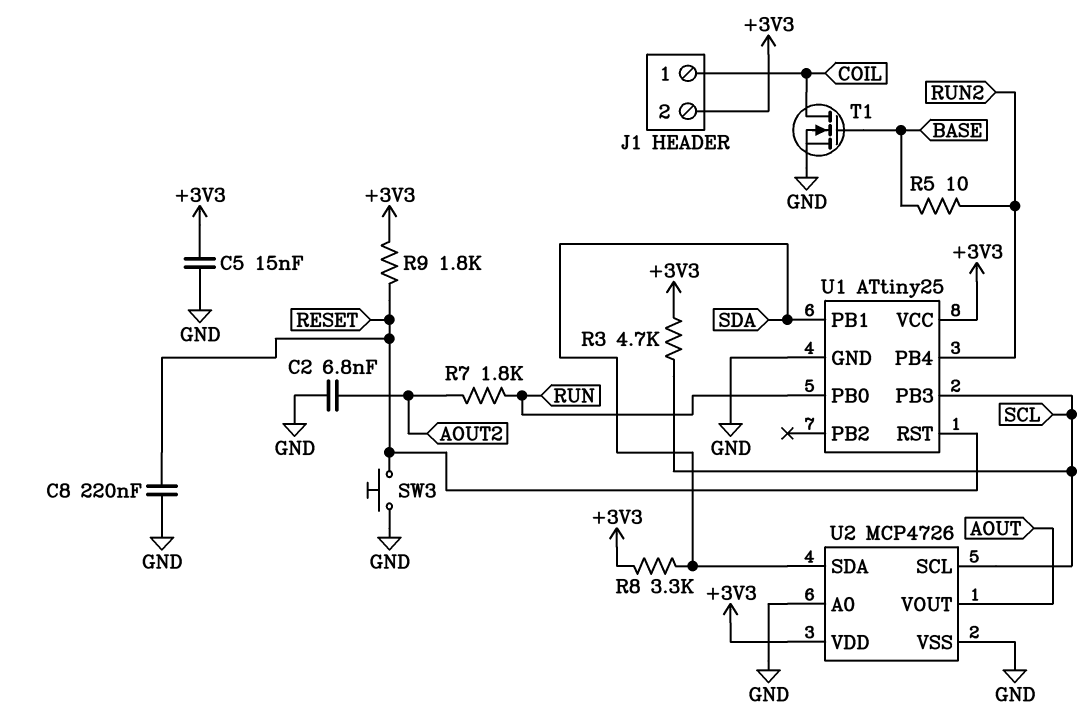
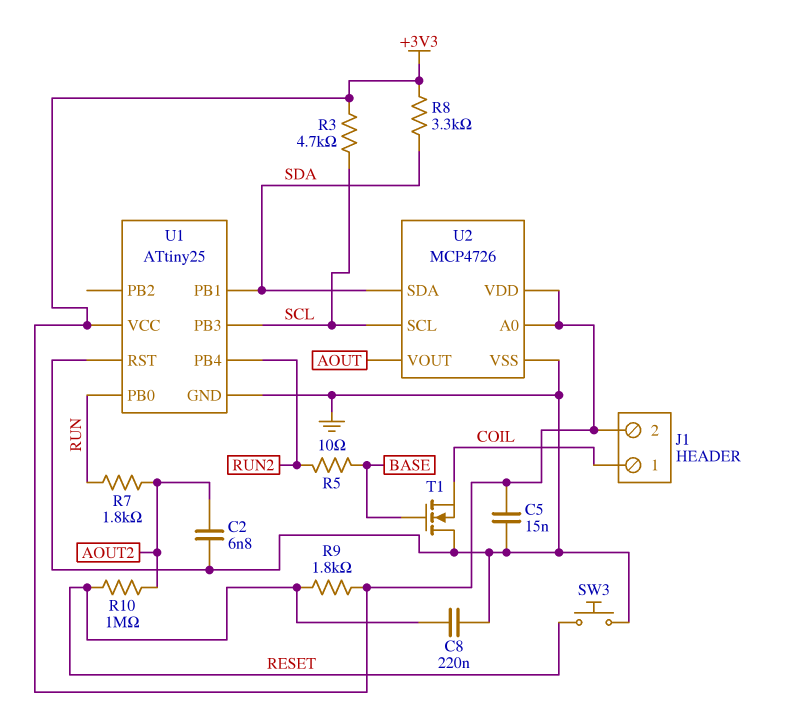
R10: none -> 1M (AOUT2, RESET)
T1: NMOS (G BASE, D COIL, S GND) -> NMOS (G BASE, D GND, S COIL)
U1 pin RST: RESET -> GND
U2 pin A0: GND -> +3V3

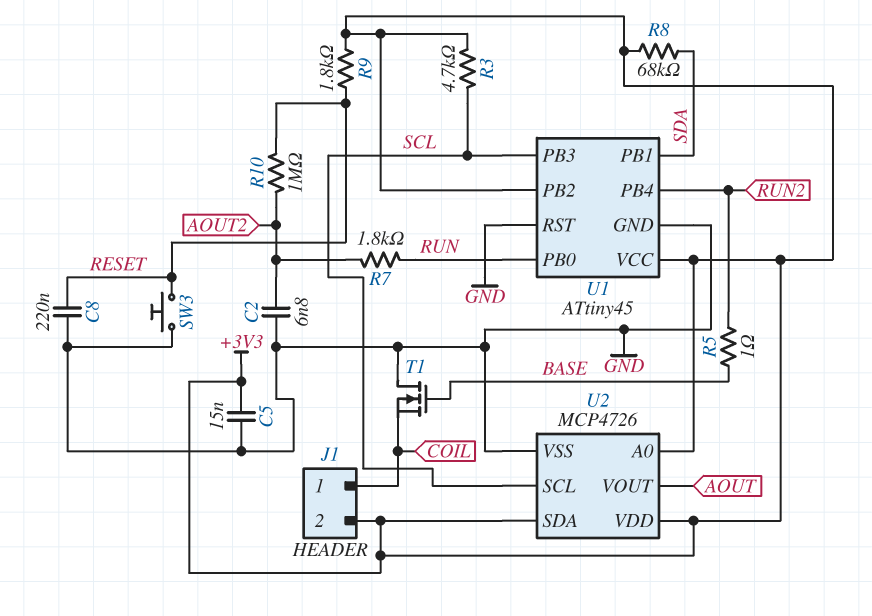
R5: 10 (BASE, RUN2) -> 1 (BASE, RUN2)
R8: 3.3k (+3V3, SDA) -> 68k (+3V3, SDA)
U1: ATtiny25 -> ATtiny45
U1 pin PB2: none -> +3V3
U2 pin SDA: SDA -> +3V3

